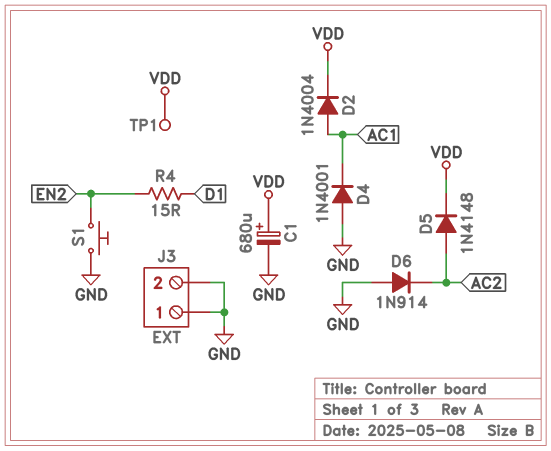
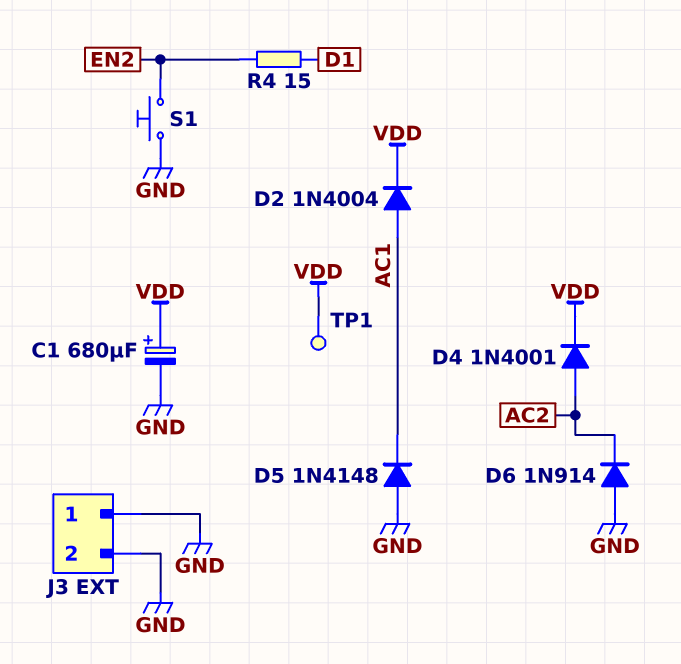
D4: diode 1N4001 (A GND, K AC1) -> diode 1N4001 (A AC2, K VDD)
D5: diode 1N4148 (A AC2, K VDD) -> diode 1N4148 (A GND, K AC1)

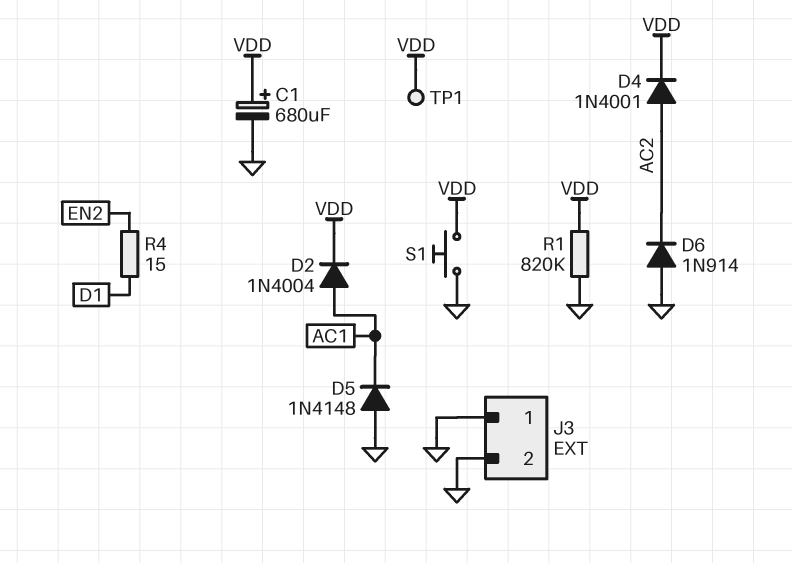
R1: none -> 820k (GND, VDD)
S1: button (EN2, GND) -> button (GND, VDD)

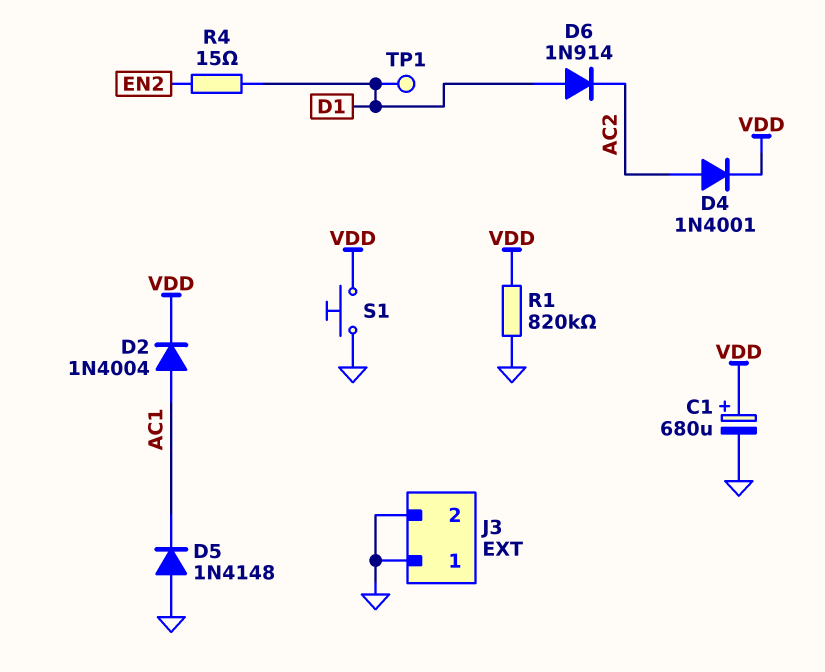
D6: diode 1N914 (A GND, K AC2) -> diode 1N914 (A D1, K AC2)
TP1: test point (VDD) -> test point (D1)

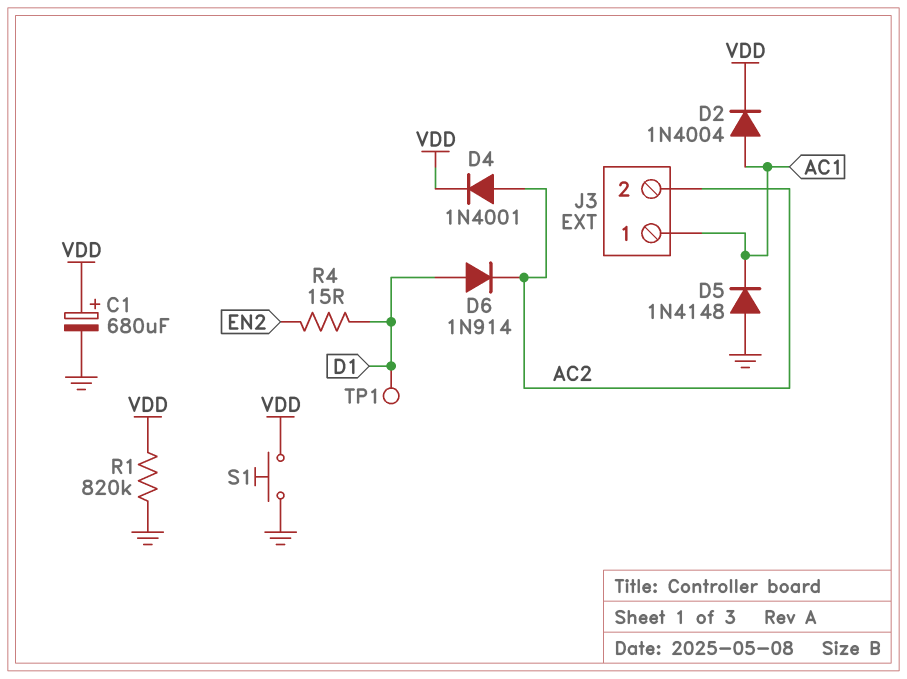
J3 pin 1: GND -> AC1
J3 pin 2: GND -> AC2

